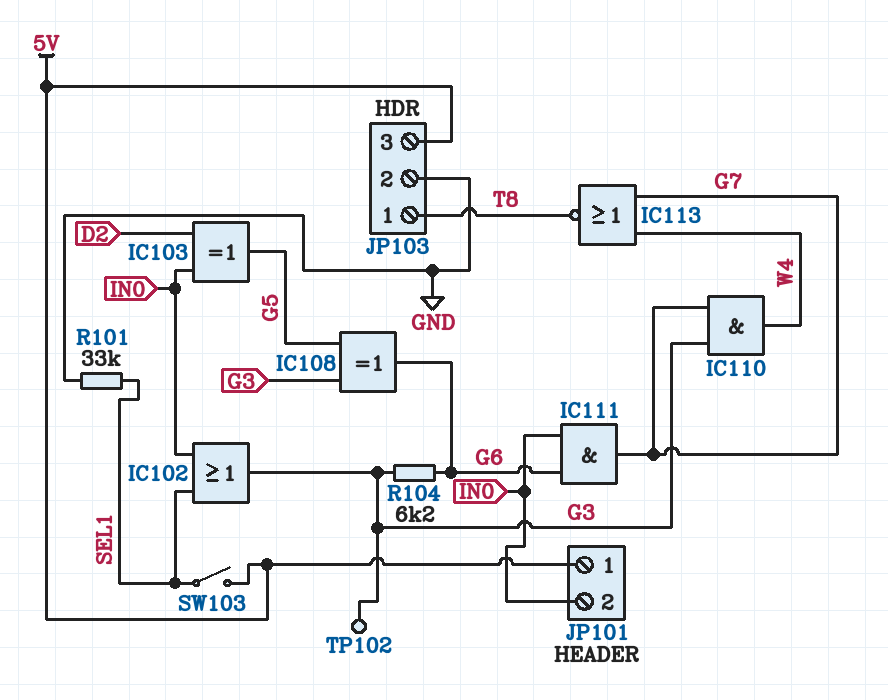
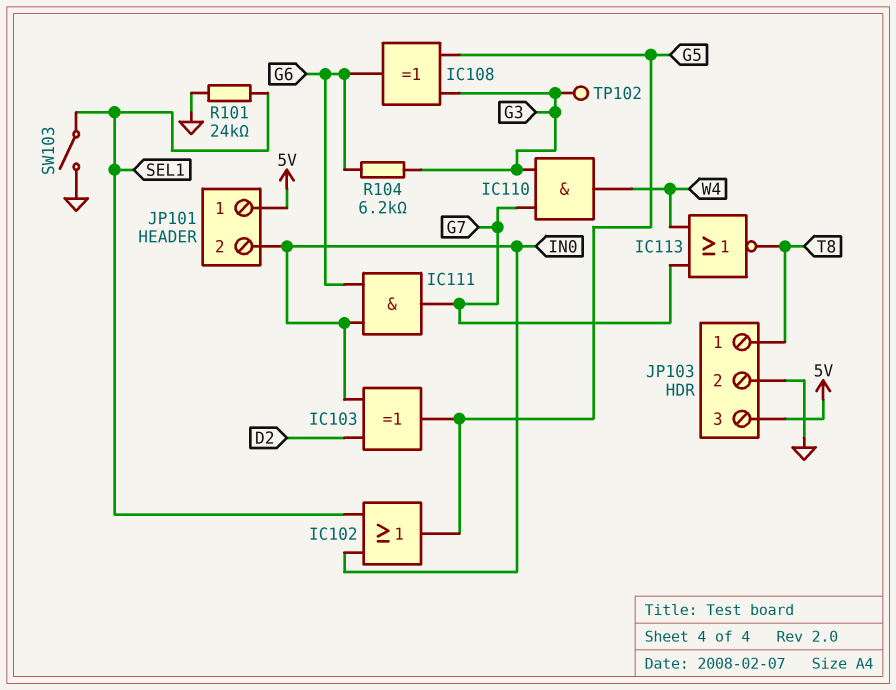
IC102: OR (in IN0, in SEL1, out G3) -> OR (in IN0, in SEL1, out G5)
R101: 33k (GND, SEL1) -> 24k (GND, SEL1)
SW103: switch (5V, SEL1) -> switch (GND, SEL1)

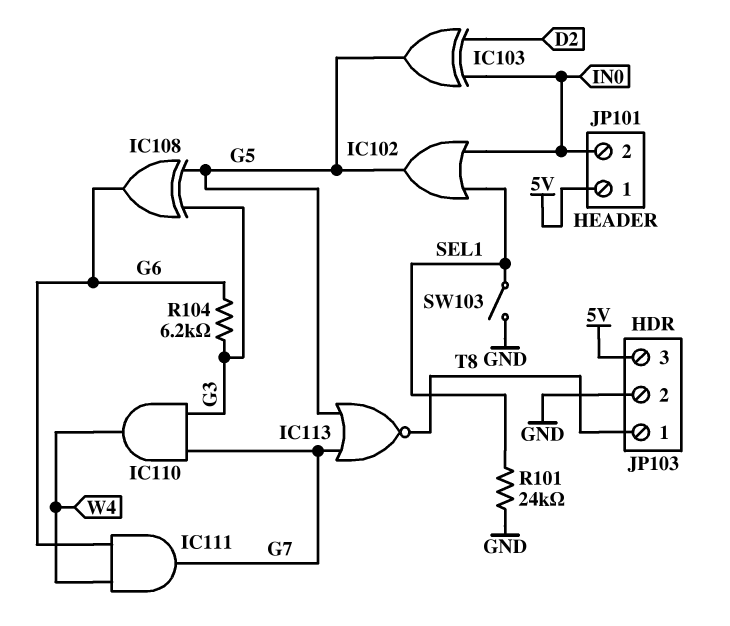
IC111: AND (in G6, in IN0, out G7) -> AND (in G6, in W4, out G7)
IC113: NOR (in G7, in W4, out T8) -> NOR (in G5, in G7, out T8)
TP102: test point (G3) -> none

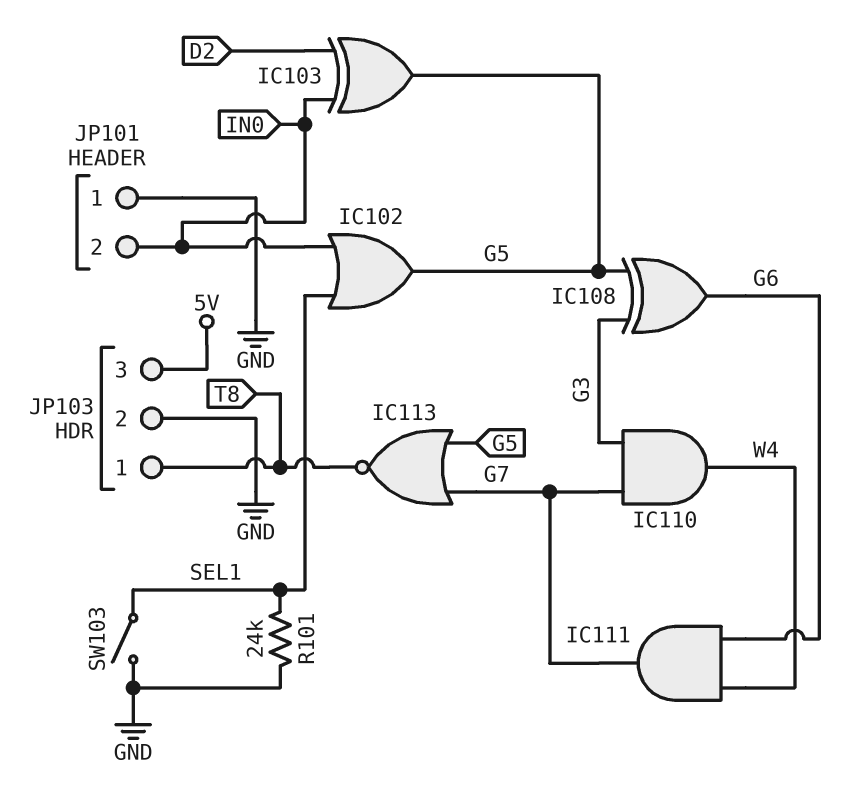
JP101 pin 1: 5V -> GND
R104: 6.2k (G3, G6) -> none

